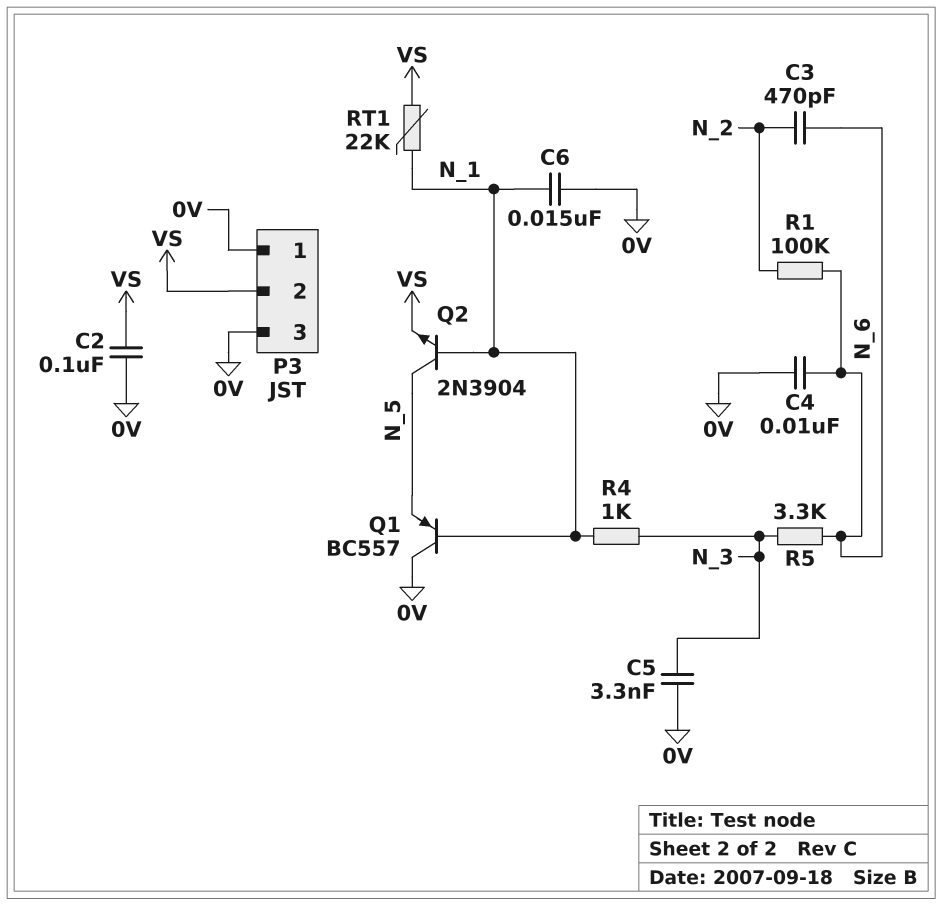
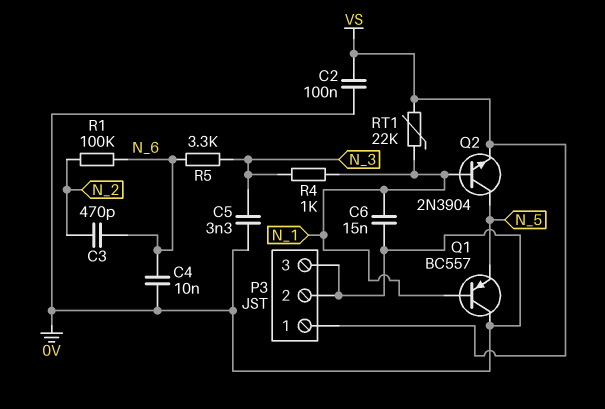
P3 pin 1: 0V -> VS
P3 pin 2: VS -> 0V

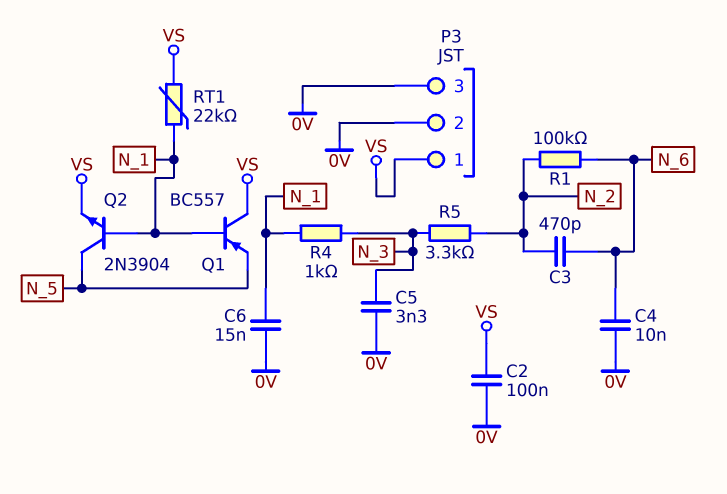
Q1: PNP BC557 (B N_1, C 0V, E N_5) -> PNP BC557 (B N_1, C VS, E N_5)
R5: 3.3k (N_3, N_6) -> 3.3k (N_2, N_3)

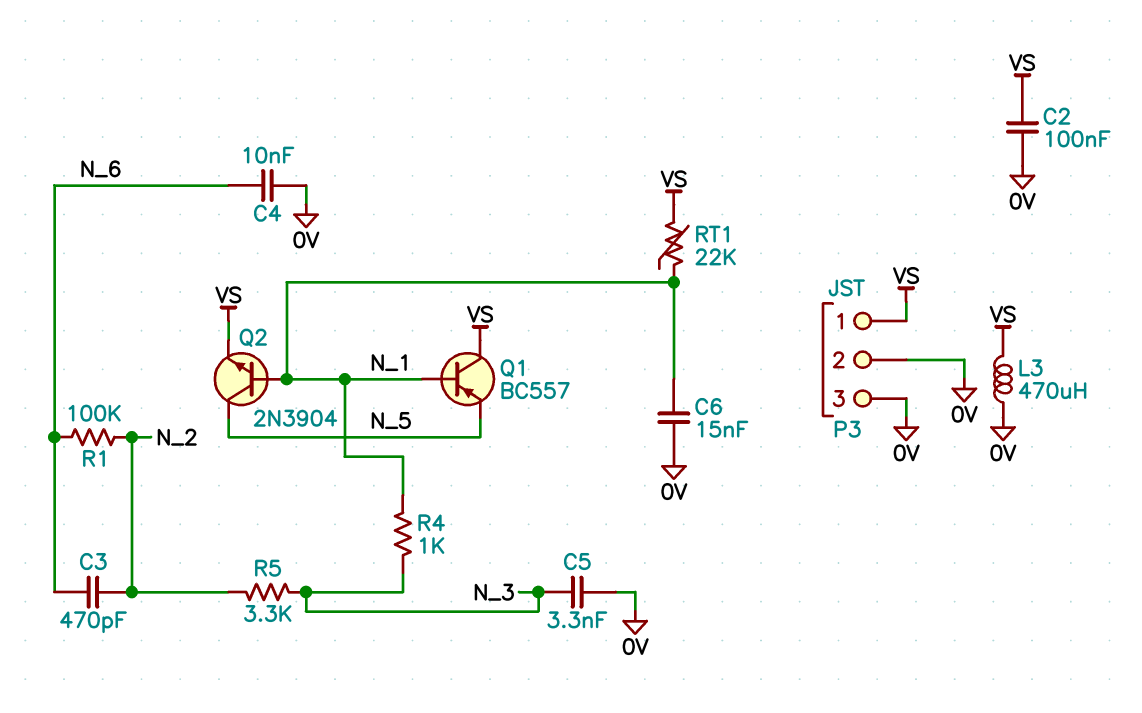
L3: none -> 470uH (0V, VS)

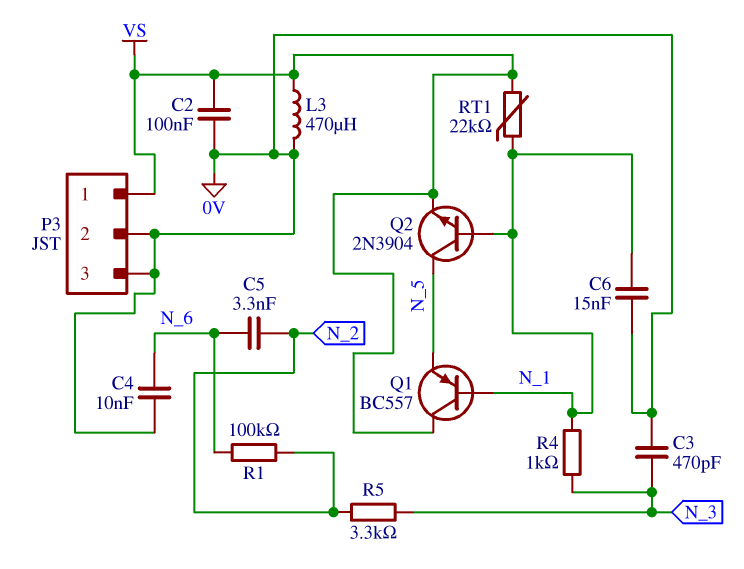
C3: 470pF (N_2, N_6) -> 470pF (0V, N_3)
C5: 3.3nF (0V, N_3) -> 3.3nF (N_2, N_6)

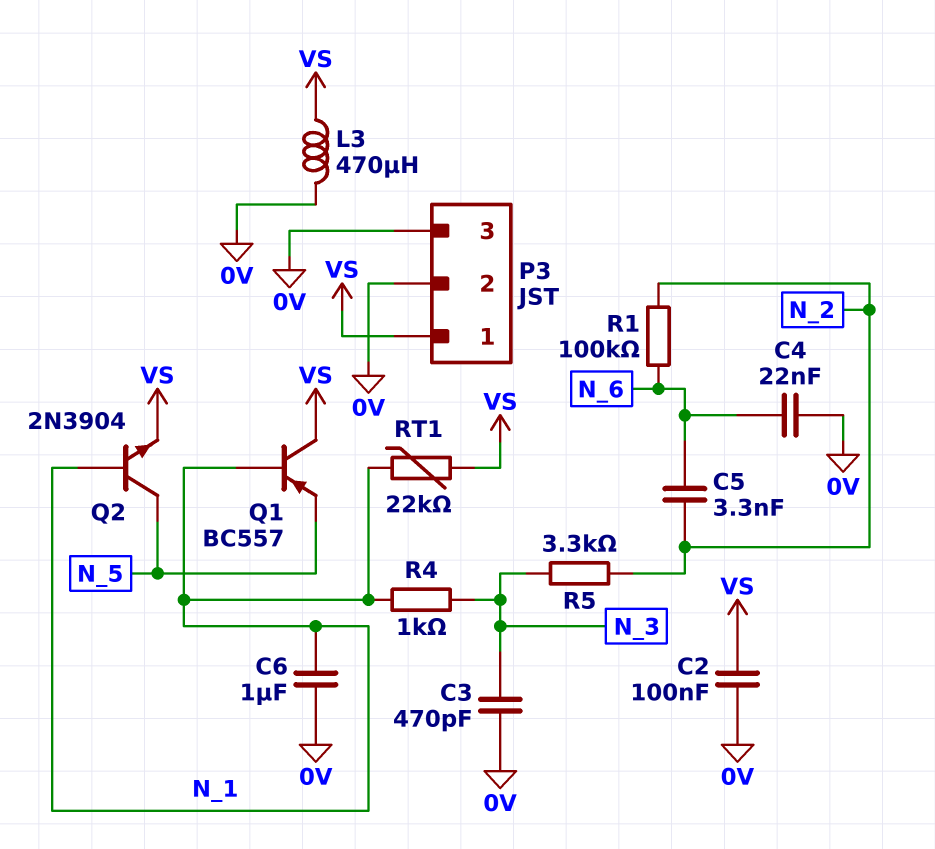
C4: 10nF (0V, N_6) -> 22nF (0V, N_6)
C6: 15nF (0V, N_1) -> 1uF (0V, N_1)

